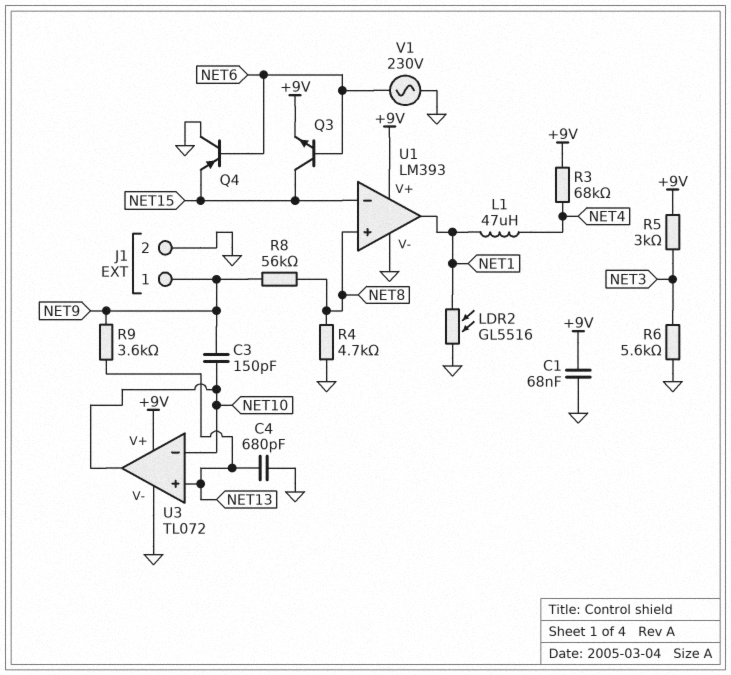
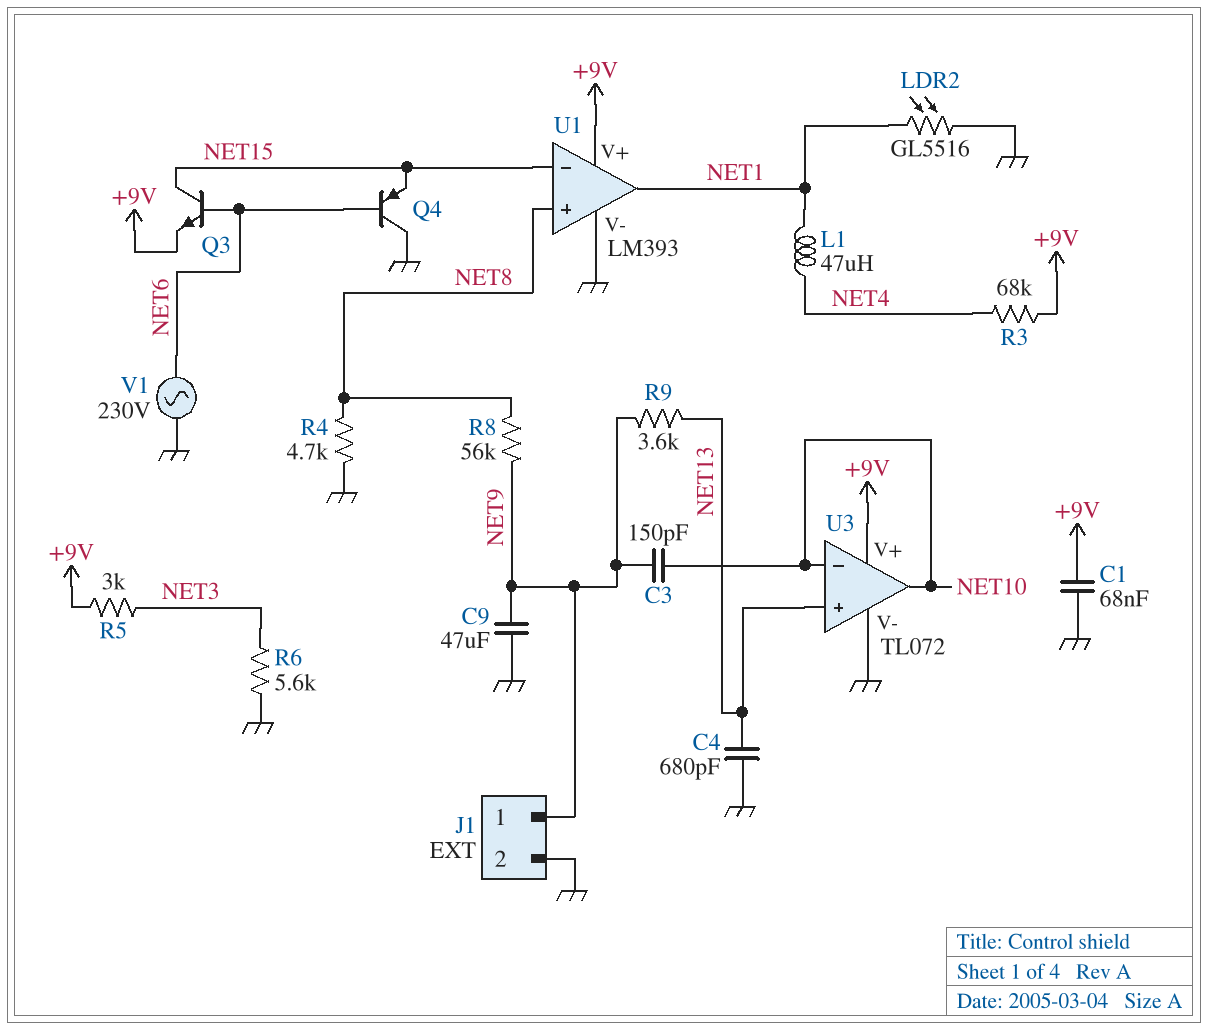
C9: none -> 47uF (GND, NET9)

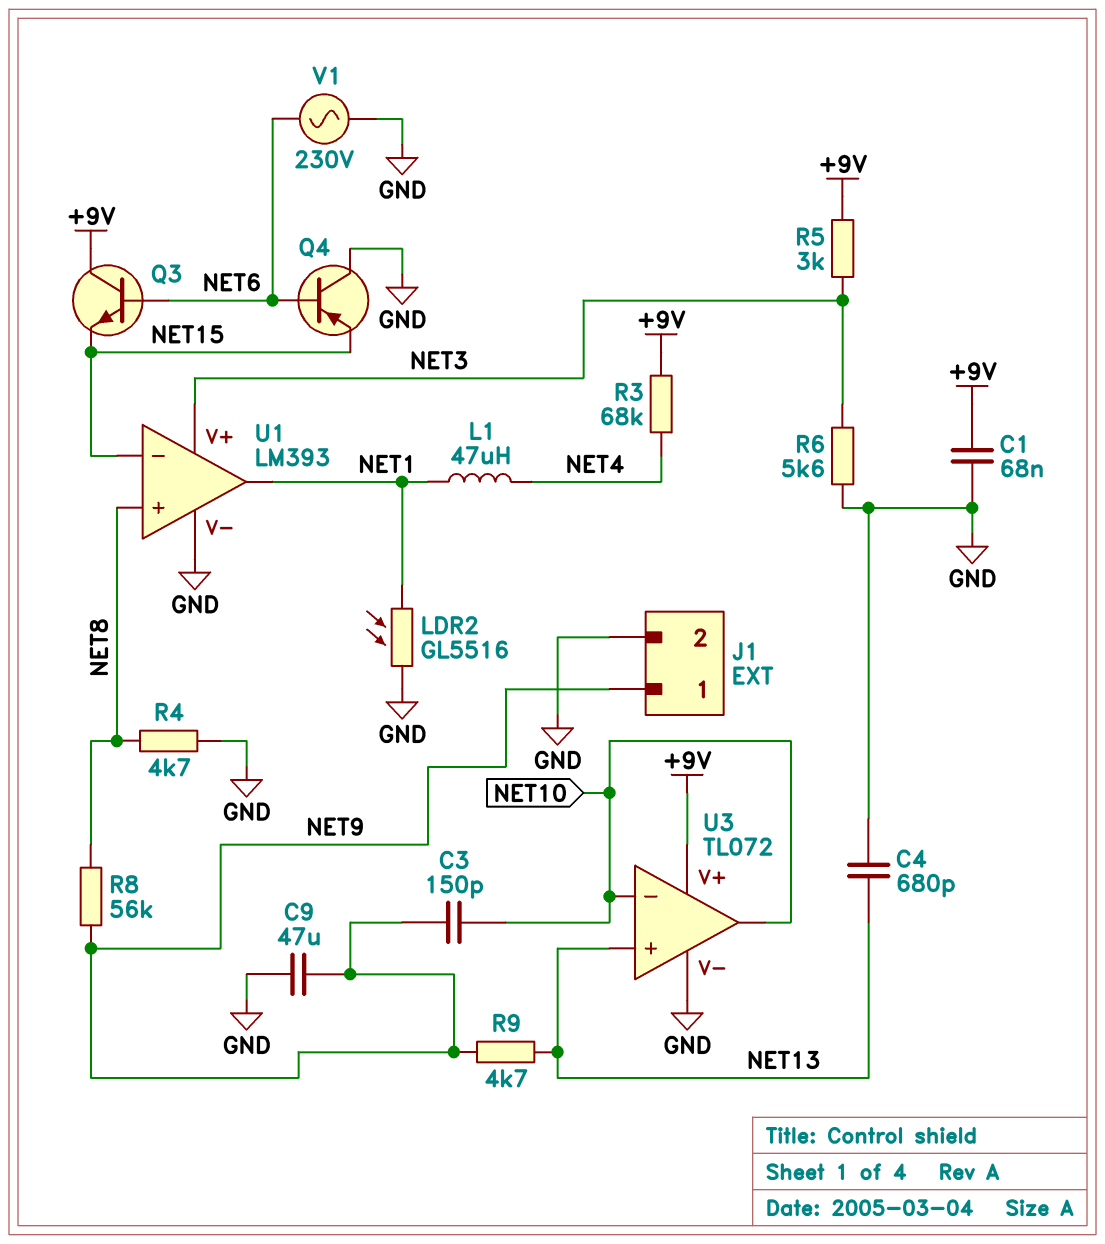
Q3: NPN (B NET6, C NET15, E +9V) -> NPN (B NET6, C +9V, E NET15)
R9: 3.6k (NET9, NET13) -> 4.7k (NET9, NET13)
U1 pin V+: +9V -> NET3

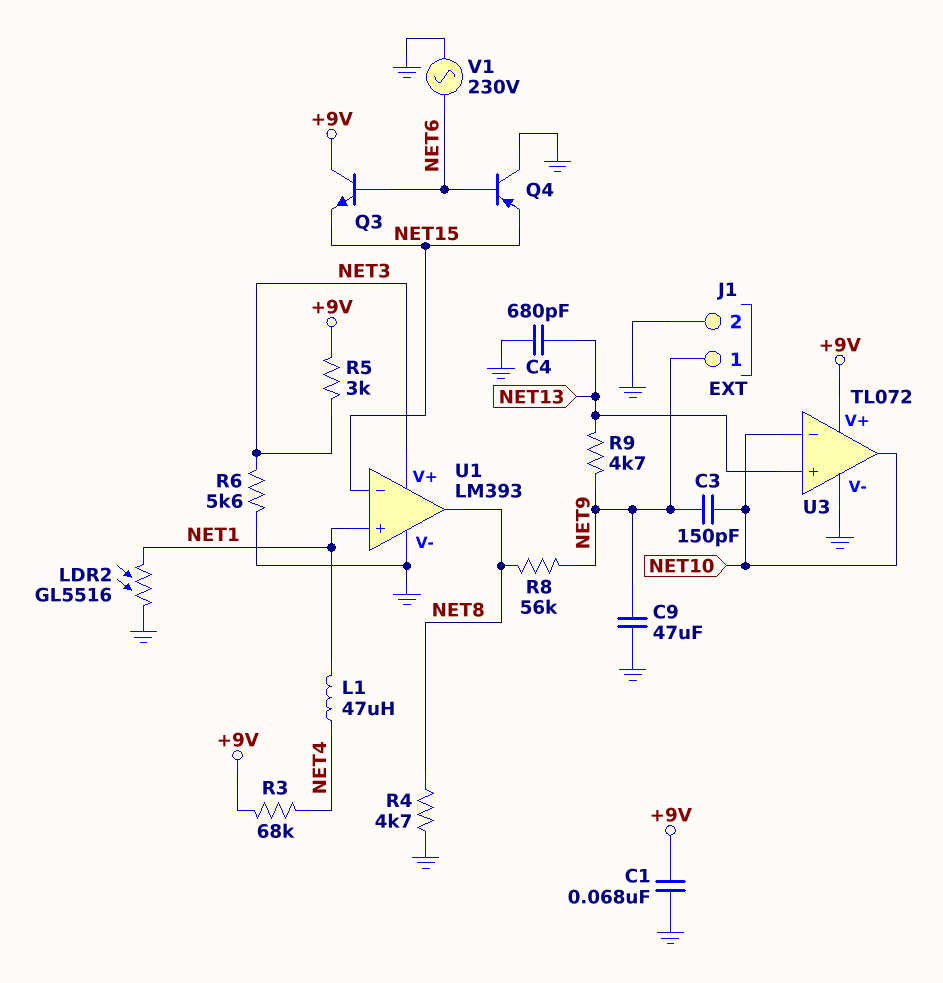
U1 pin in+: NET8 -> NET1
U1 pin out: NET1 -> NET8

